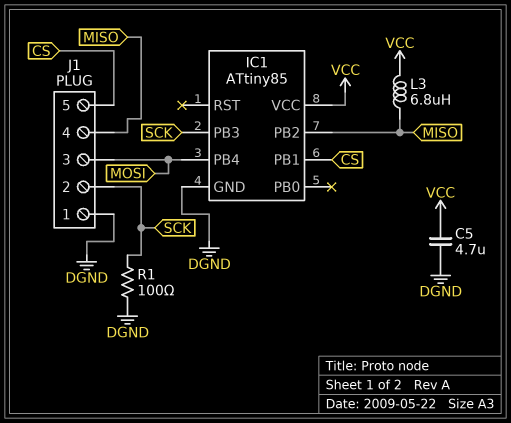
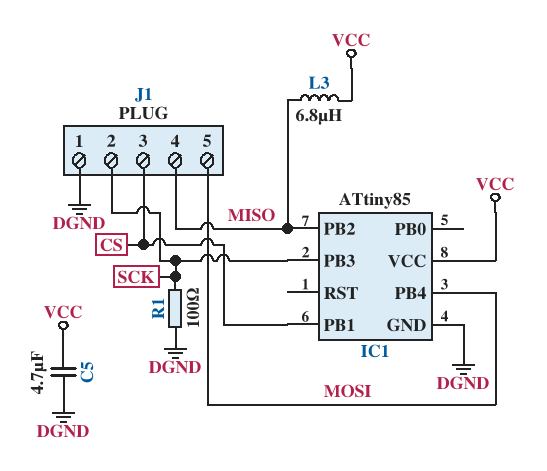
J1 pin 3: MOSI -> CS
J1 pin 5: CS -> MOSI

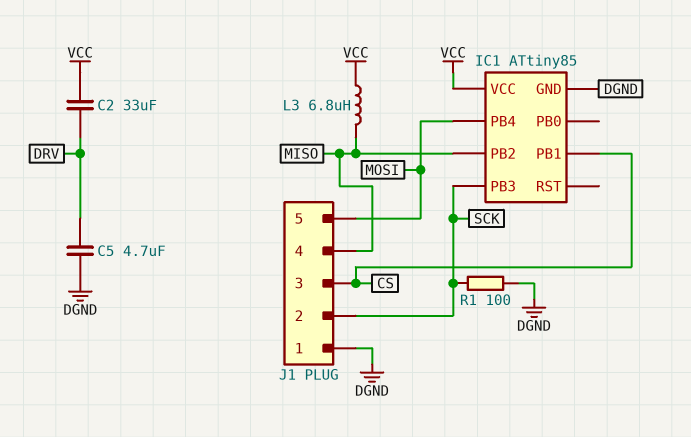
C2: none -> 33uF (DRV, VCC)
C5: 4.7uF (DGND, VCC) -> 4.7uF (DGND, DRV)

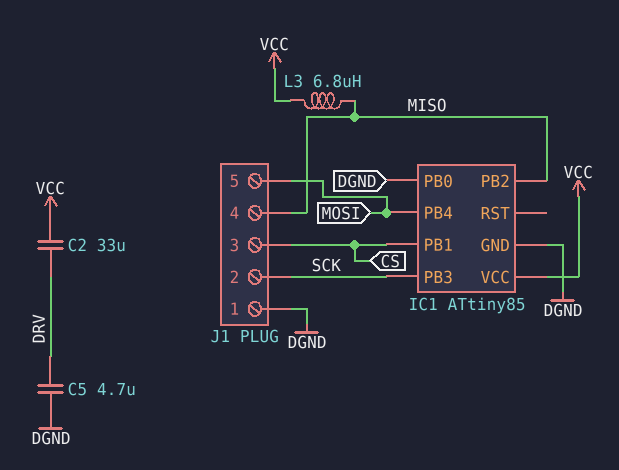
IC1 pin PB0: none -> DGND
R1: 100 (DGND, SCK) -> none

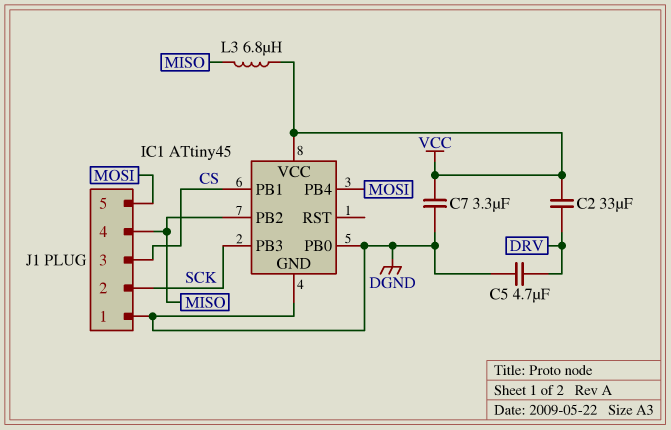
C7: none -> 3.3uF (DGND, VCC)
IC1: ATtiny85 -> ATtiny45

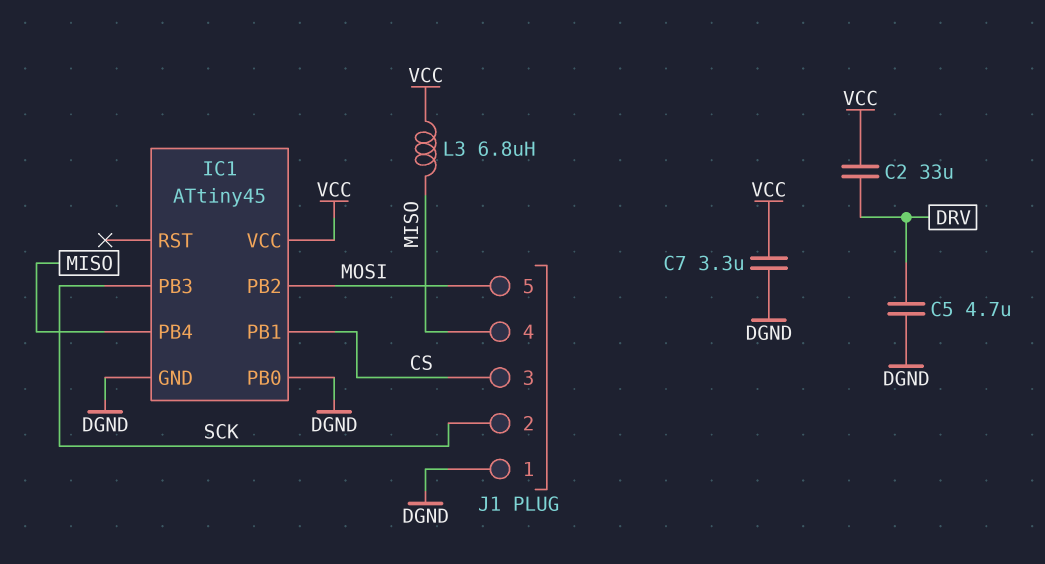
IC1 pin PB2: MISO -> MOSI
IC1 pin PB4: MOSI -> MISO

